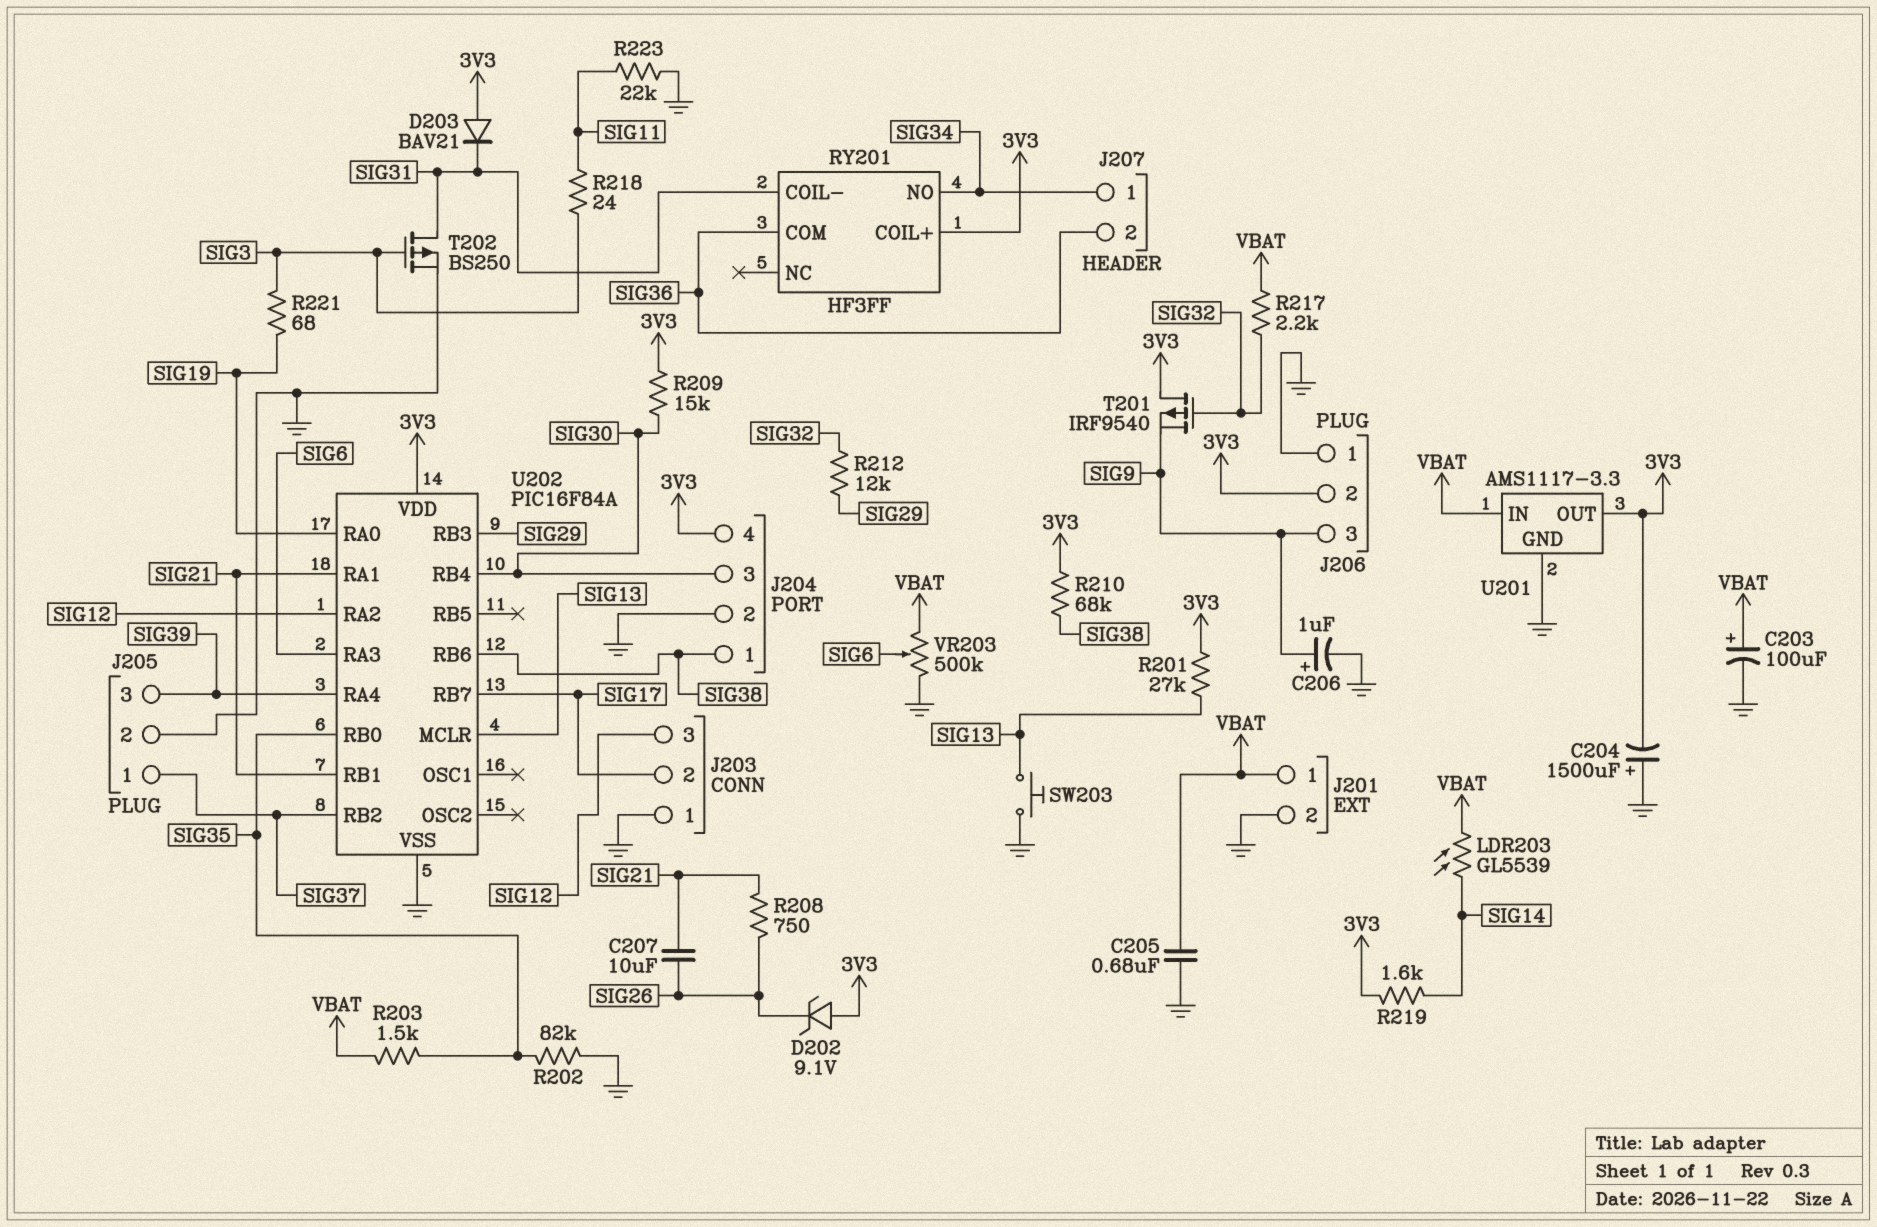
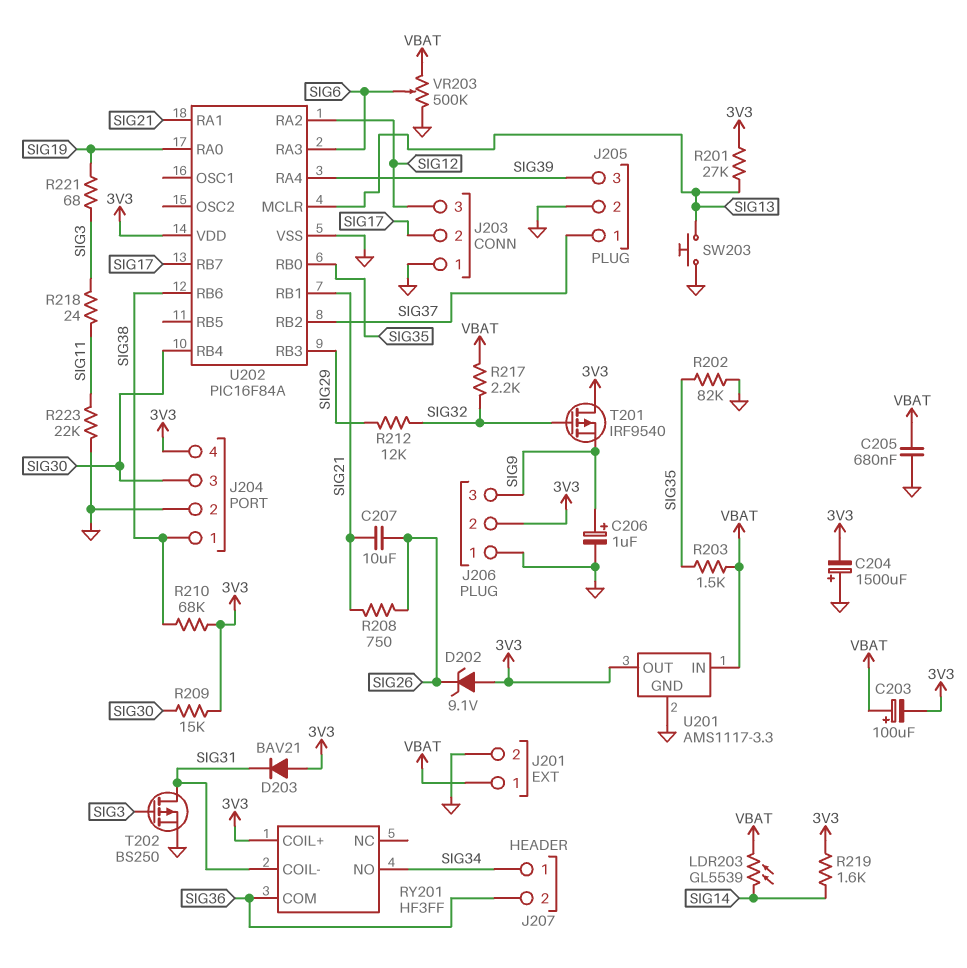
C203: 100uF (plus VBAT, minus GND) -> 100uF (plus VBAT, minus 3V3)

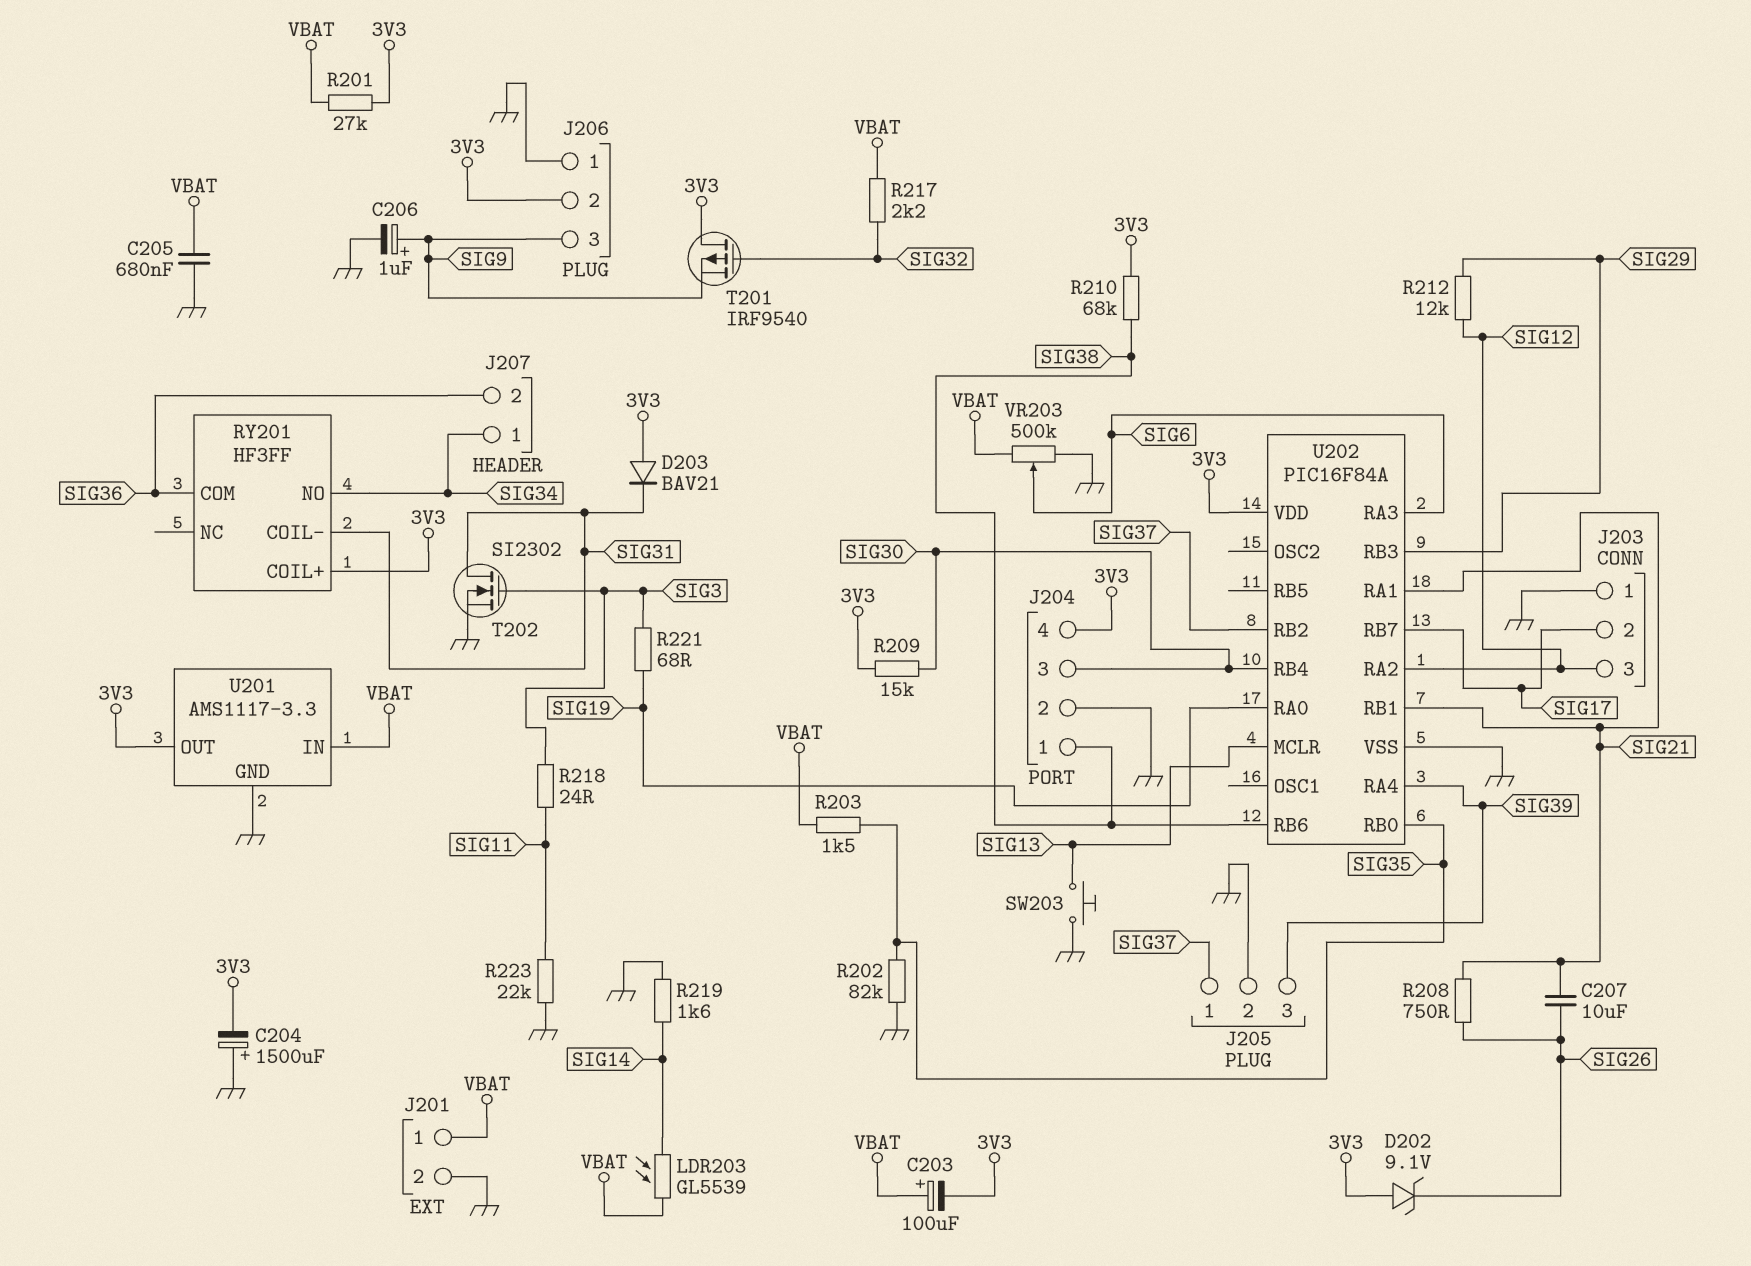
R201: 27k (3V3, SIG13) -> 27k (3V3, VBAT)
R212: 12k (SIG29, SIG32) -> 12k (SIG12, SIG29)
R219: 1.6k (3V3, SIG14) -> 1.6k (GND, SIG14)
T202: PMOS BS250 (G SIG3, D SIG31, S GND) -> NMOS SI2302 (G SIG3, D SIG31, S GND)

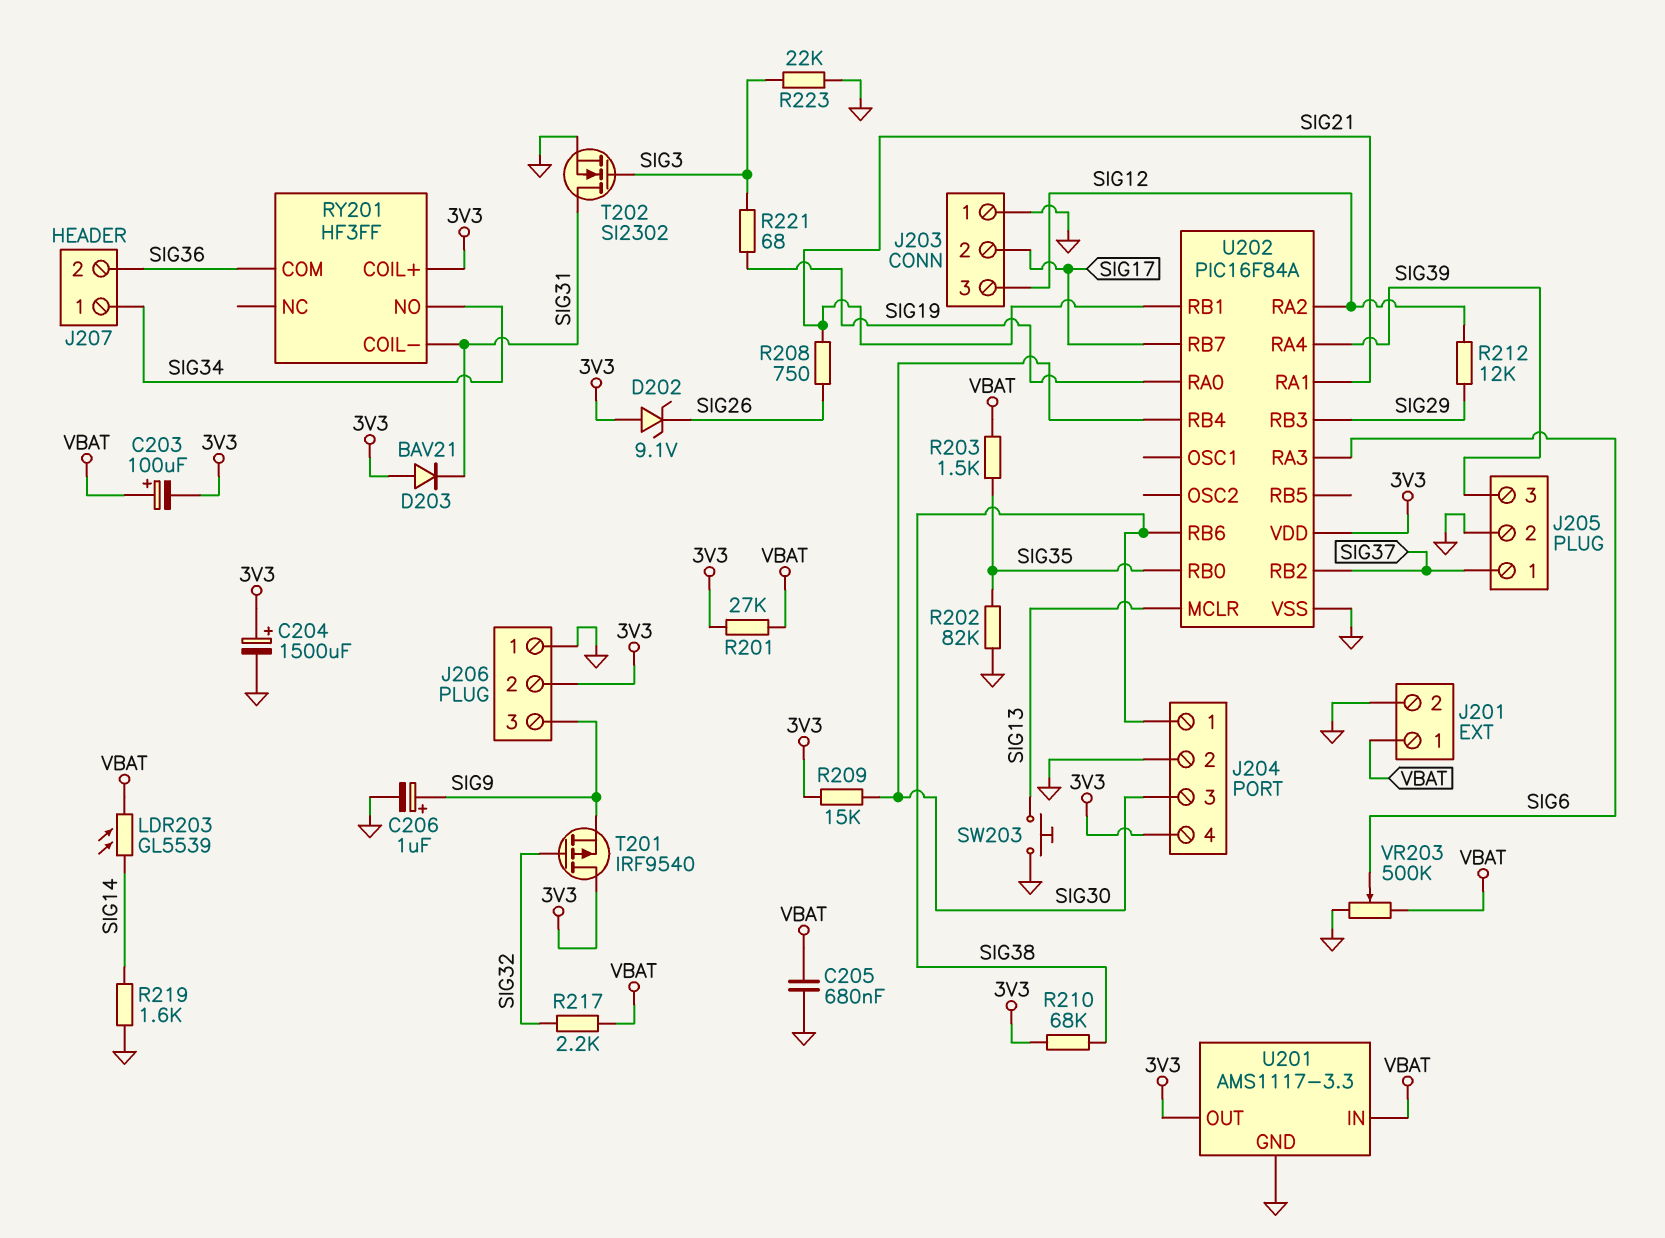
C204: 1500uF (plus GND, minus 3V3) -> 1500uF (plus 3V3, minus GND)
C207: 10uF (SIG21, SIG26) -> none
R218: 24 (SIG3, SIG11) -> none
R223: 22k (GND, SIG11) -> 22k (GND, SIG3)

